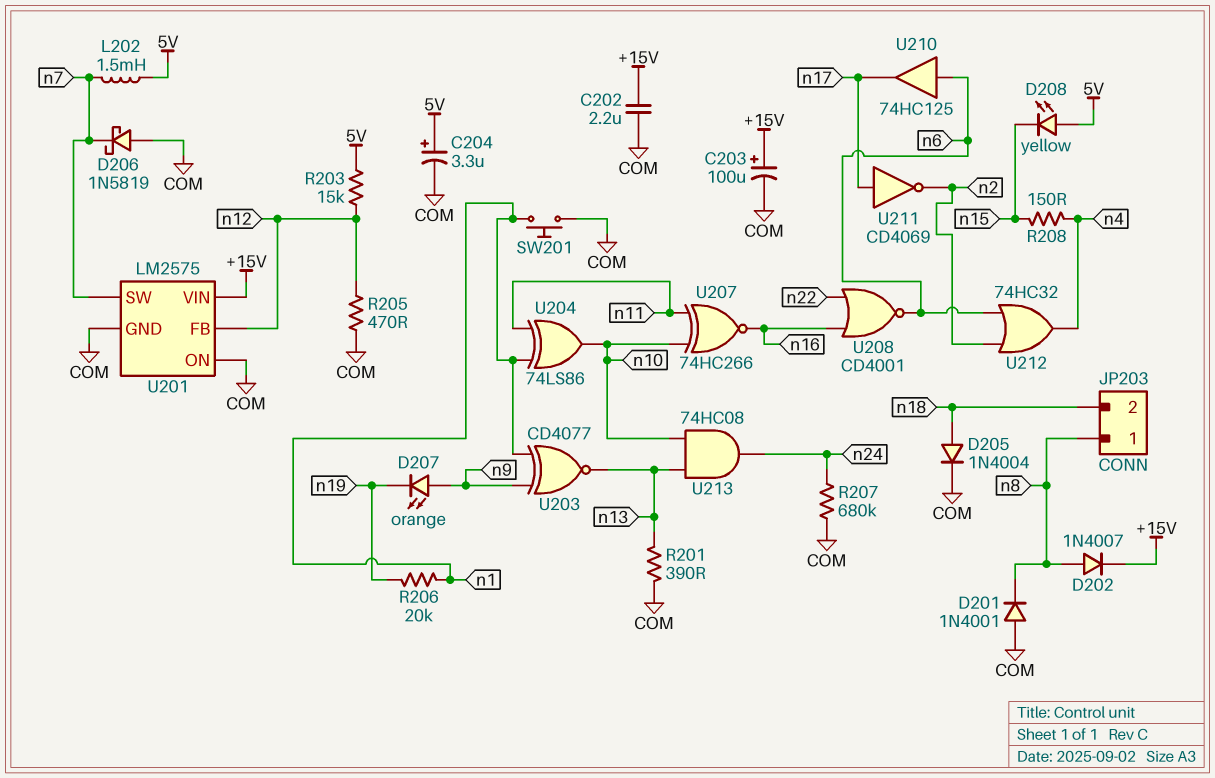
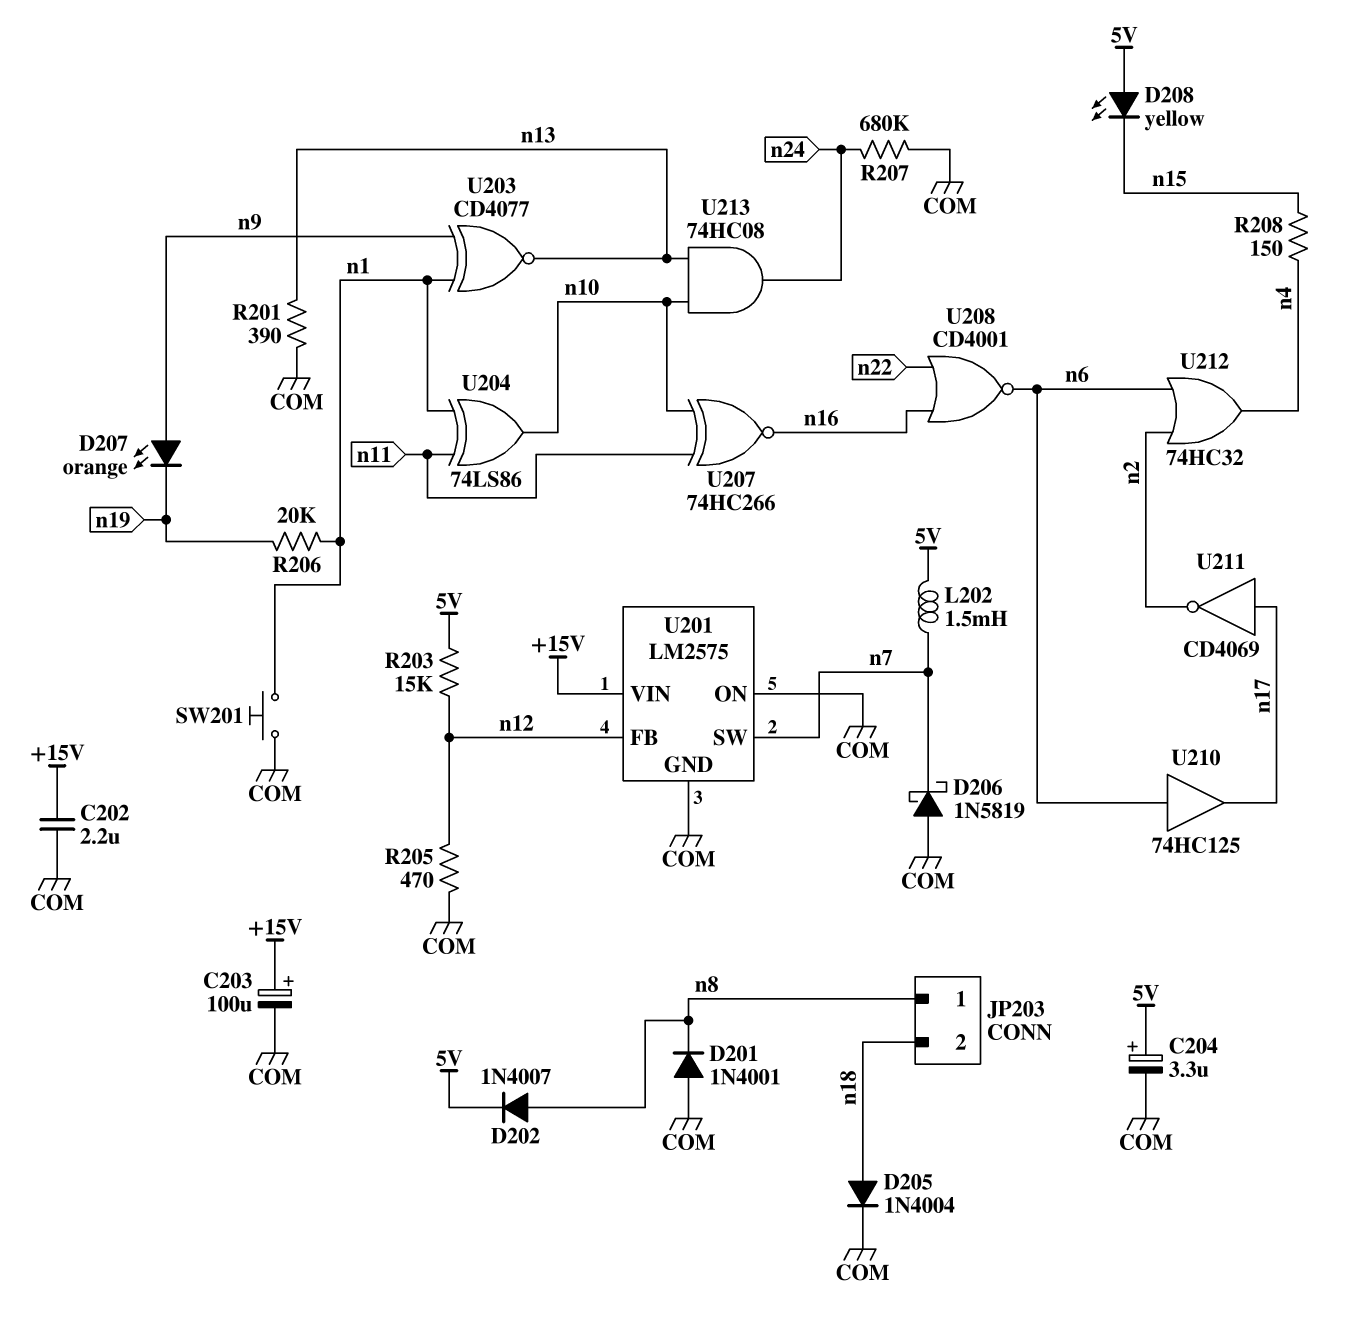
D202: diode 1N4007 (A n8, K +15V) -> diode 1N4007 (A n8, K 5V)

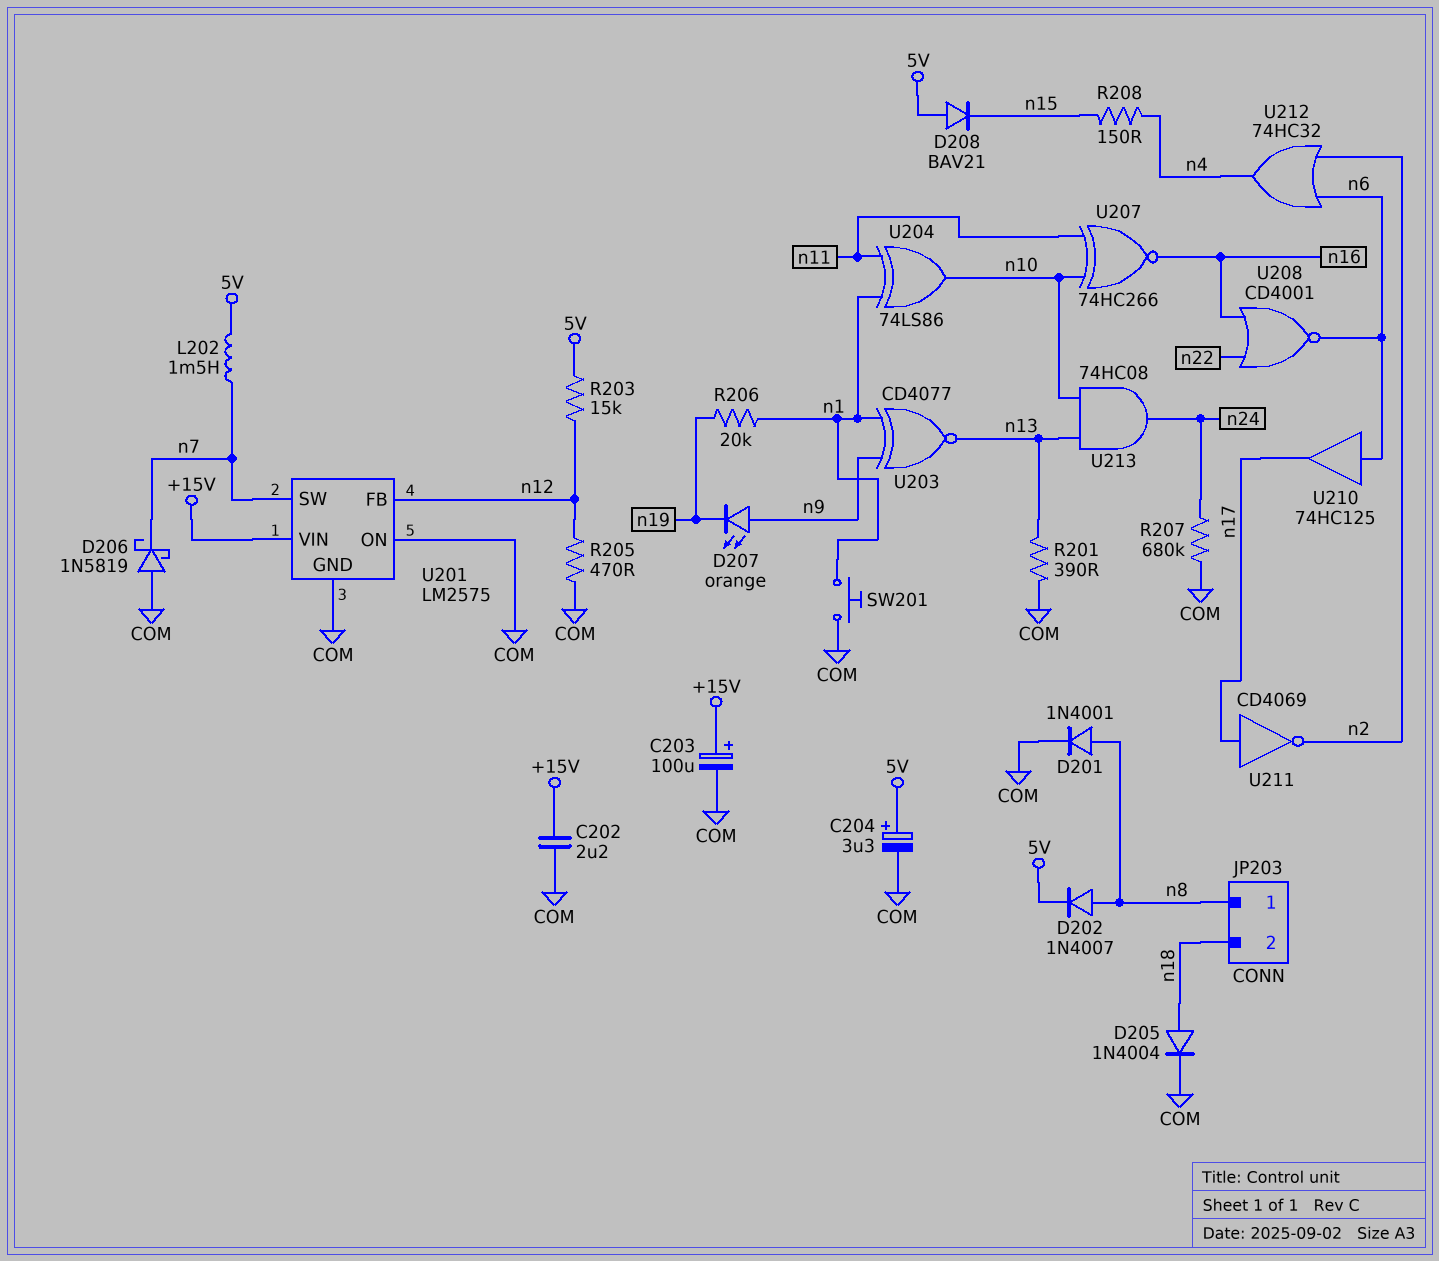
D201: diode 1N4001 (A COM, K n8) -> diode 1N4001 (A n8, K COM)
D208: LED yellow (A 5V, K n15) -> diode BAV21 (A 5V, K n15)

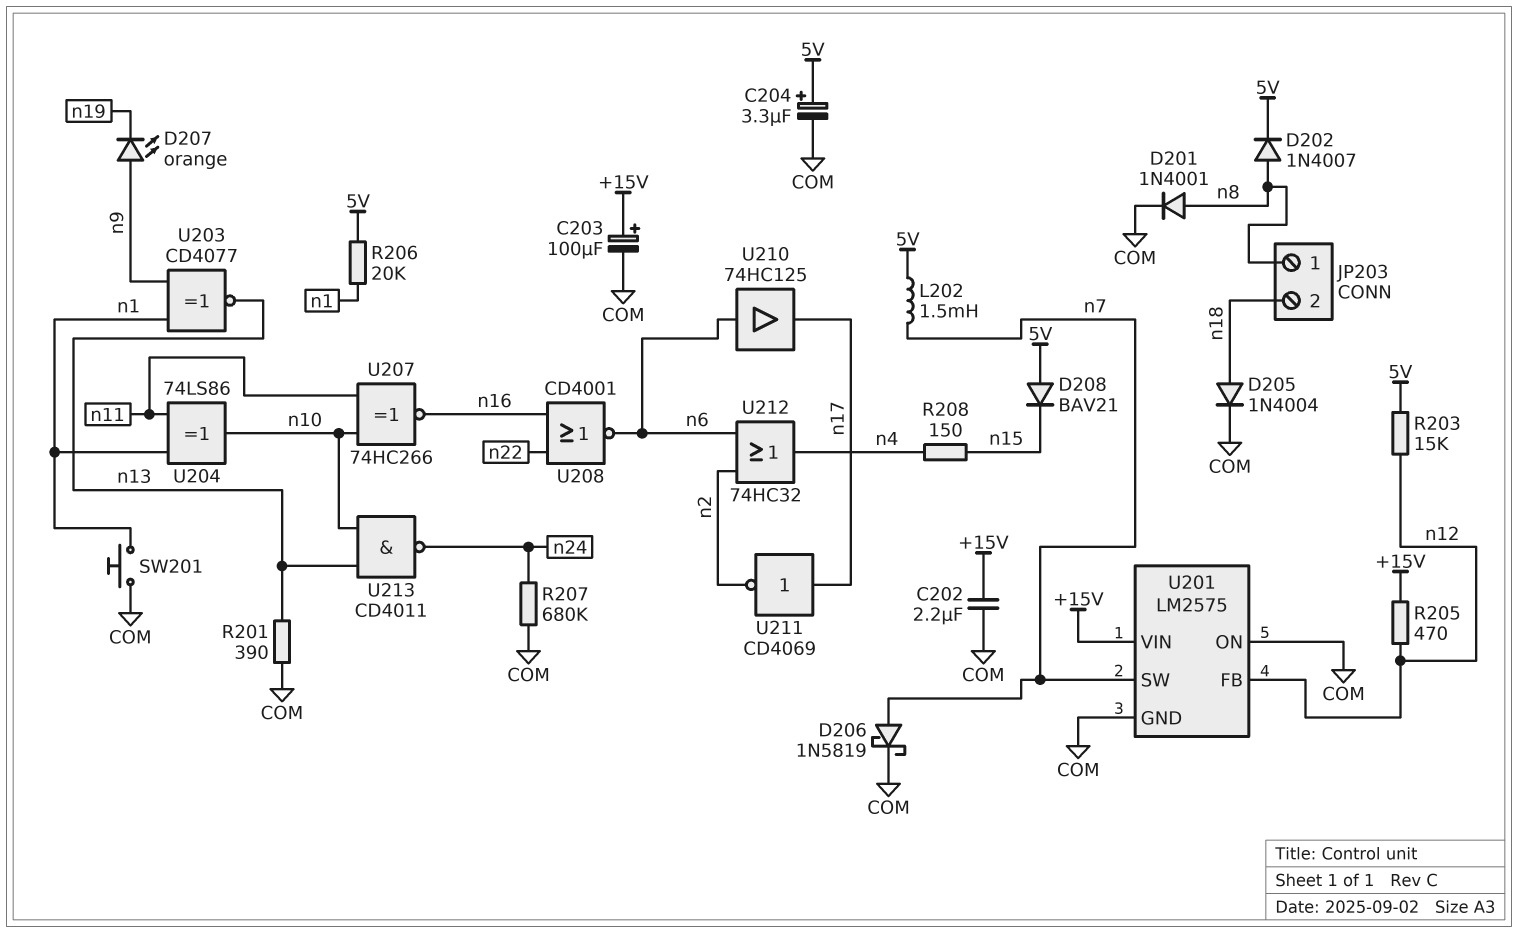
D206: schottky 1N5819 (A COM, K n7) -> schottky 1N5819 (A n7, K COM)
R205: 470 (COM, n12) -> 470 (+15V, n12)
R206: 20k (n1, n19) -> 20k (5V, n1)
U213: AND 74HC08 (in n10, in n13, out n24) -> NAND CD4011 (in n10, in n13, out n24)

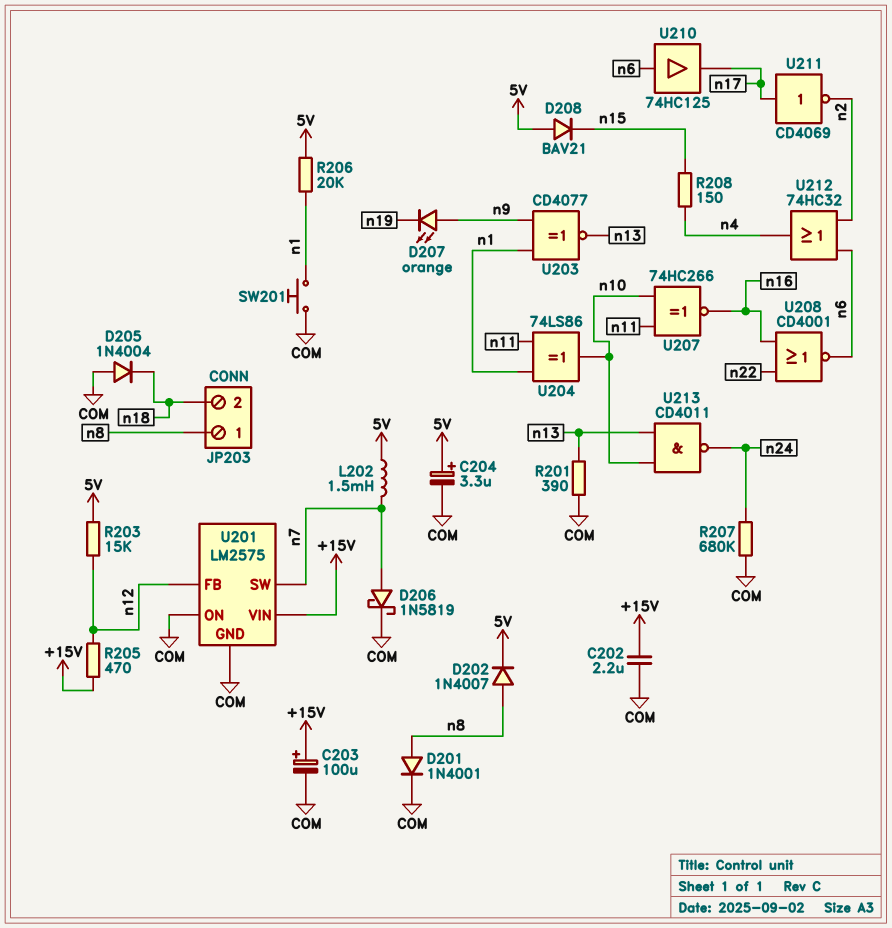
D205: diode 1N4004 (A n18, K COM) -> diode 1N4004 (A COM, K n18)

